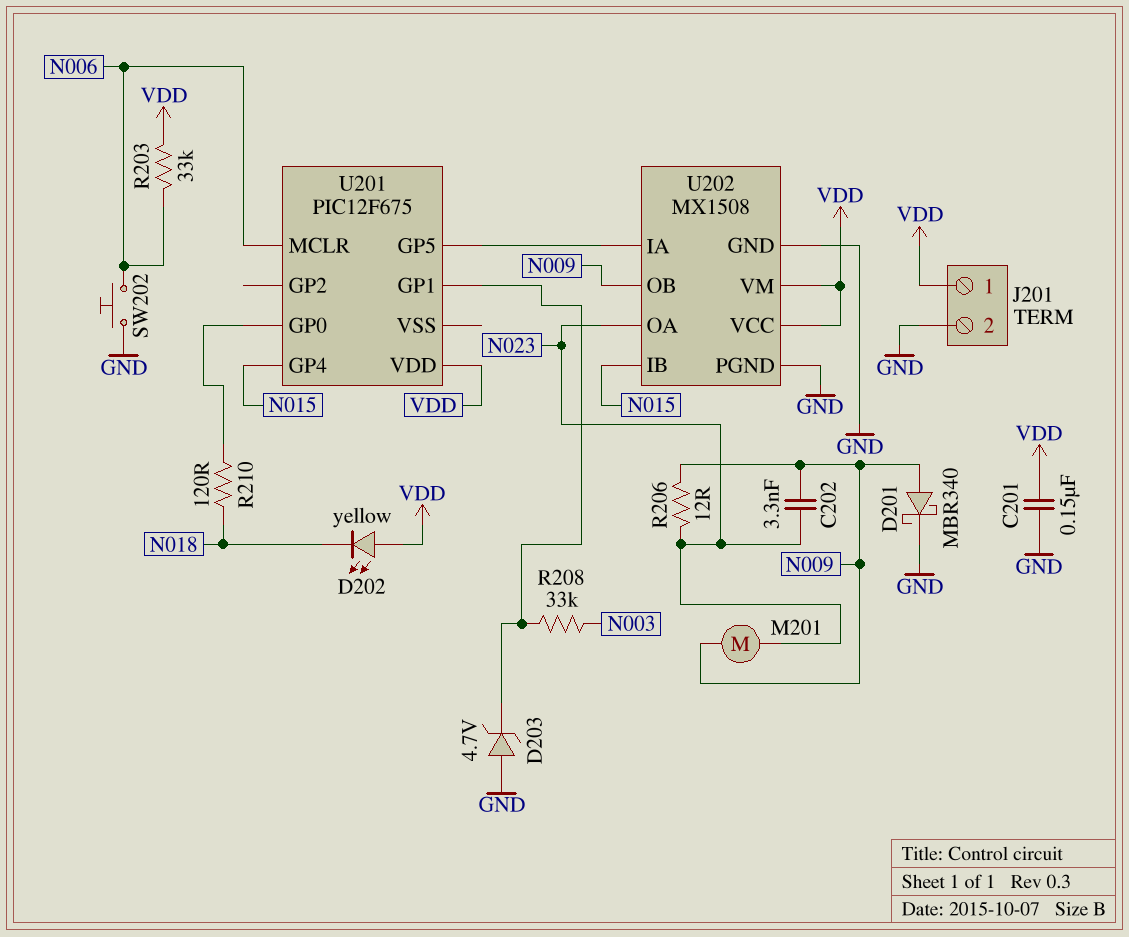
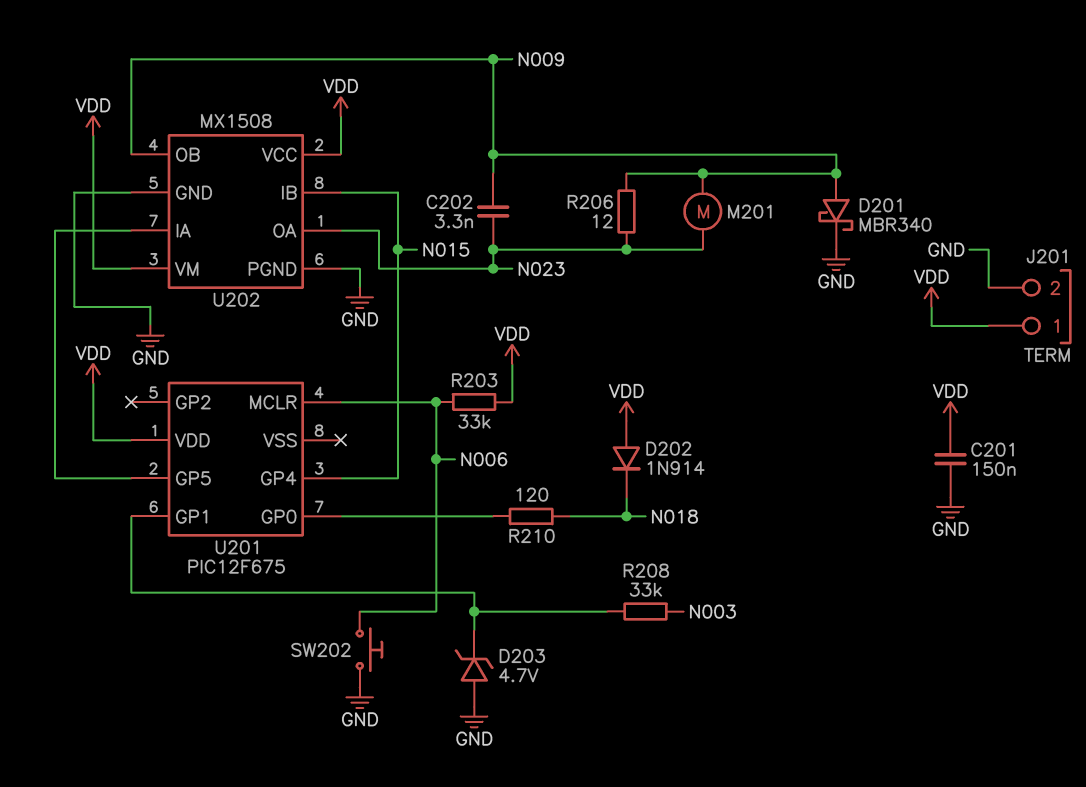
D202: LED yellow (A VDD, K N018) -> diode 1N914 (A VDD, K N018)

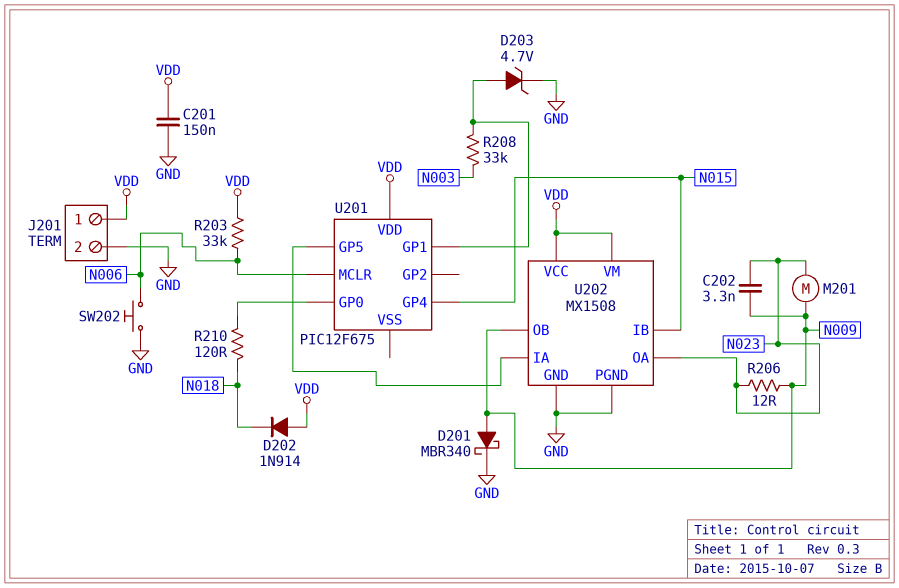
D203: zener 4.7V (A GND, K U201/GP1) -> zener 4.7V (A U201/GP1, K GND)

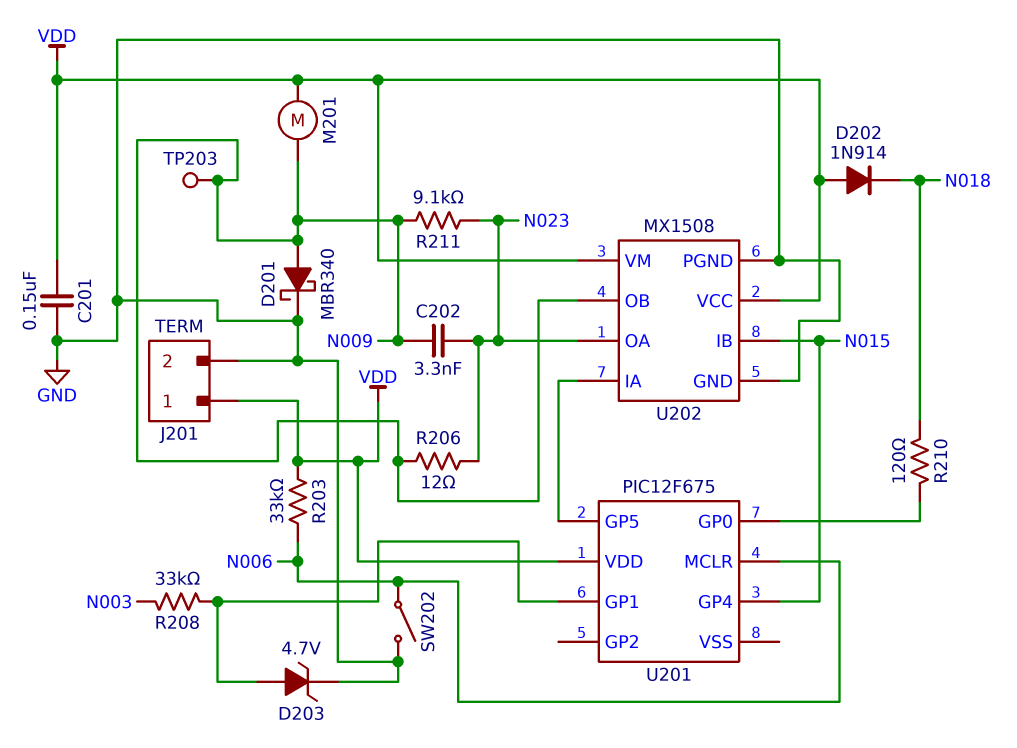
M201: motor (N009, N023) -> motor (N009, VDD)
R211: none -> 9.1k (N009, N023)
SW202: button (GND, N006) -> switch (GND, N006)
TP203: none -> test point (N009)

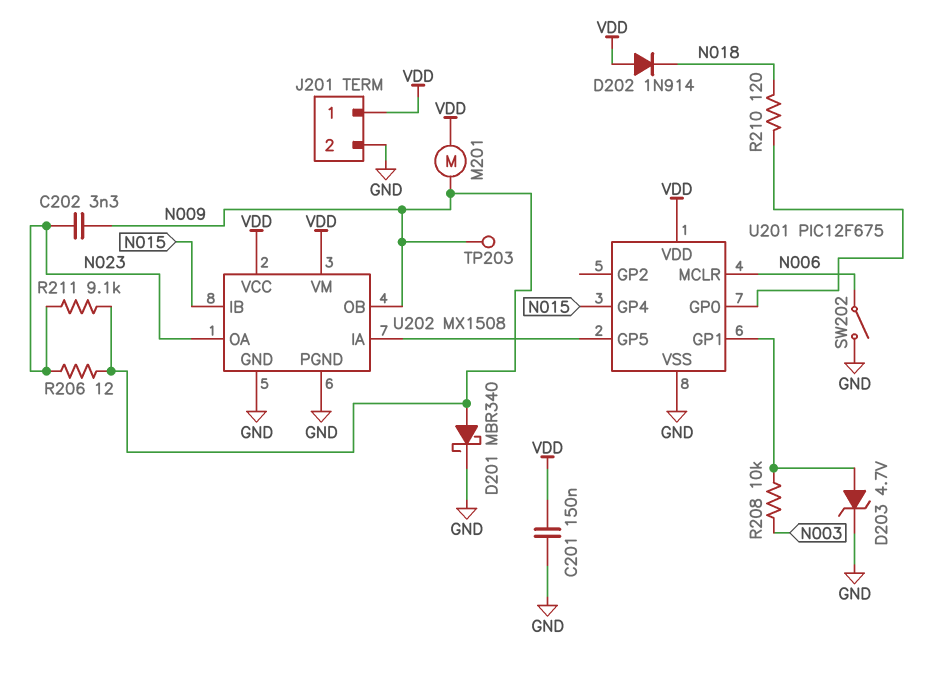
R203: 33k (N006, VDD) -> none
R208: 33k (N003, U201/GP1) -> 10k (N003, U201/GP1)
U201 pin VSS: none -> GND

